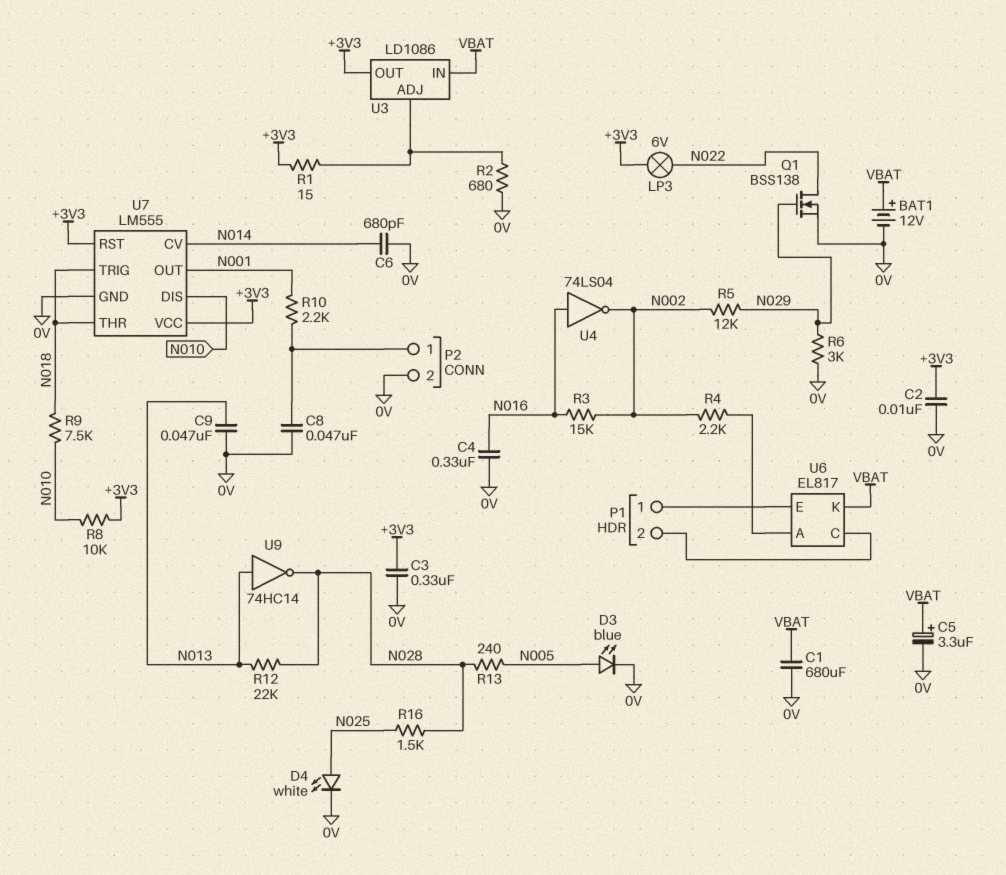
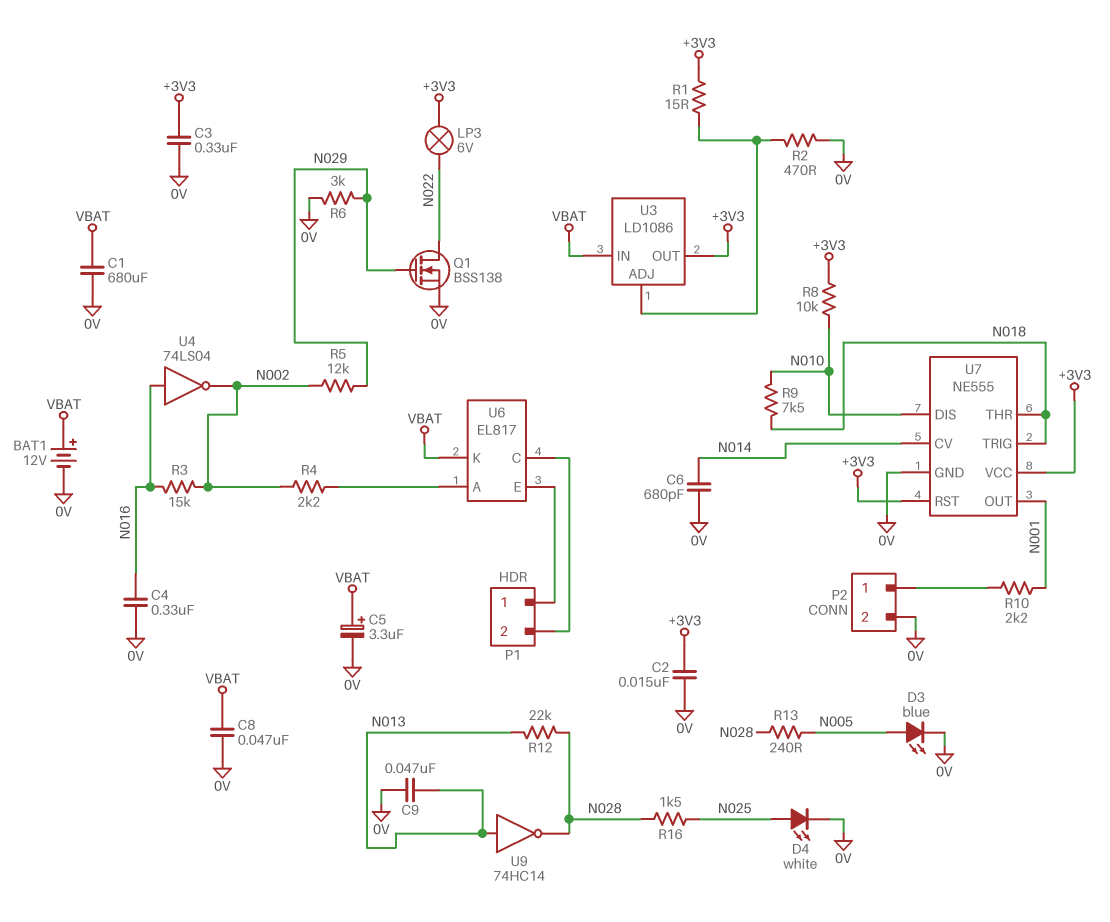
C2: 10nF (+3V3, 0V) -> 15nF (+3V3, 0V)
C8: 47nF (0V, P2/1) -> 47nF (0V, VBAT)
R2: 680 (0V, U3/ADJ) -> 470 (0V, U3/ADJ)
U7: LM555 -> NE555

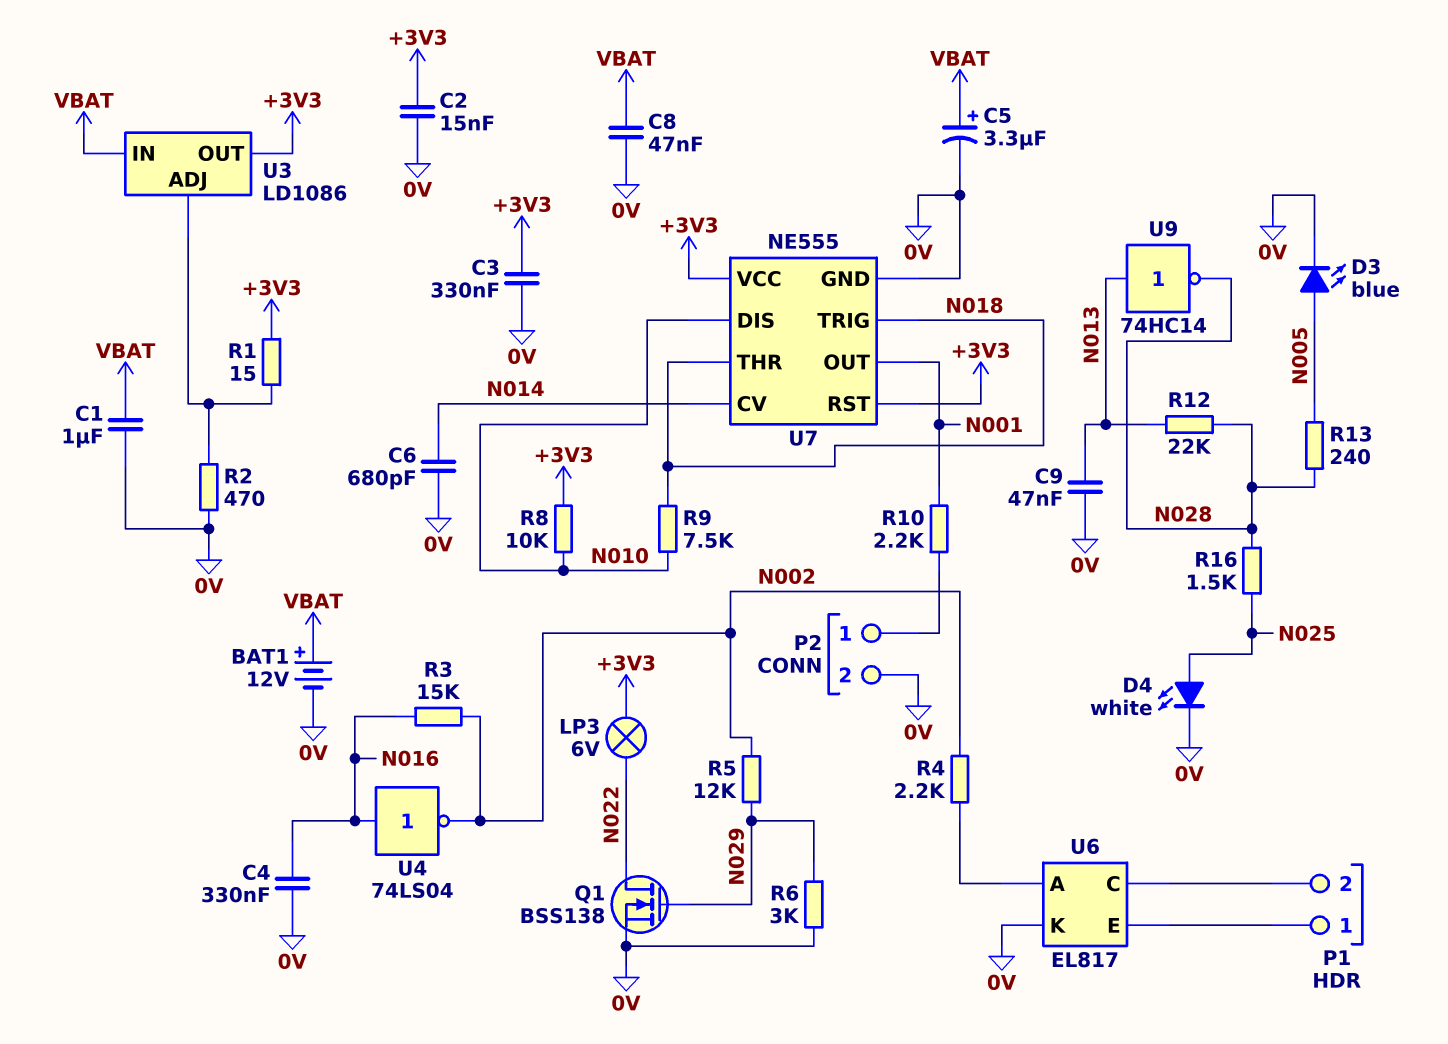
C1: 680uF (0V, VBAT) -> 1uF (0V, VBAT)
U6 pin K: VBAT -> 0V

